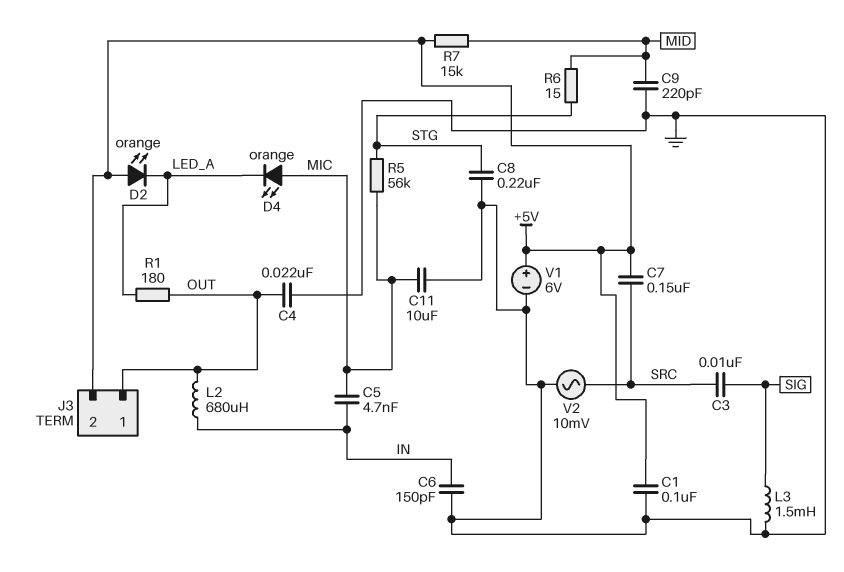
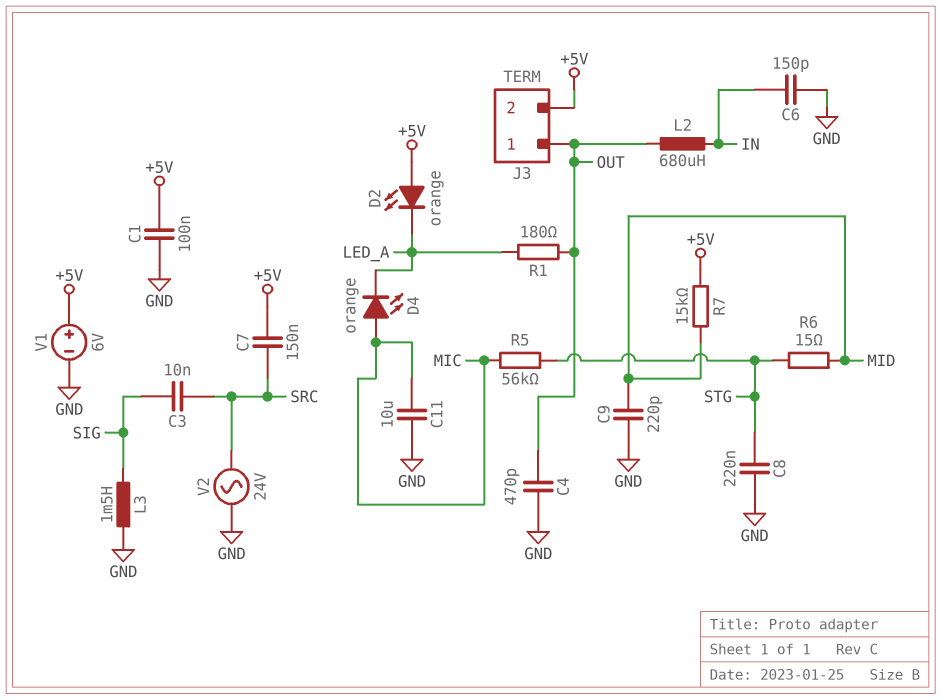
C4: 22nF (GND, OUT) -> 470pF (GND, OUT)
C5: 4.7nF (IN, MIC) -> none
V2: AC 10mV (GND, SRC) -> AC 24V (GND, SRC)

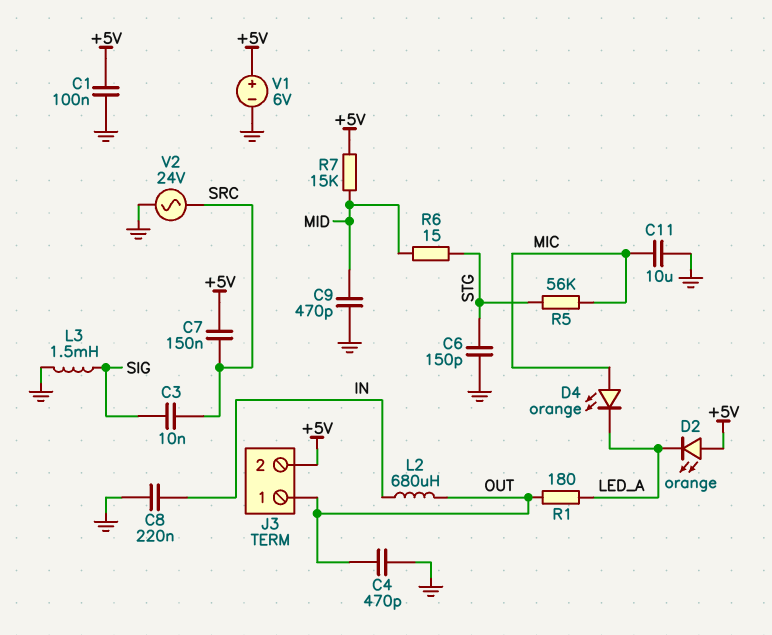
C6: 150pF (GND, IN) -> 150pF (GND, STG)
C8: 220nF (GND, STG) -> 220nF (GND, IN)
C9: 220pF (GND, MID) -> 470pF (GND, MID)

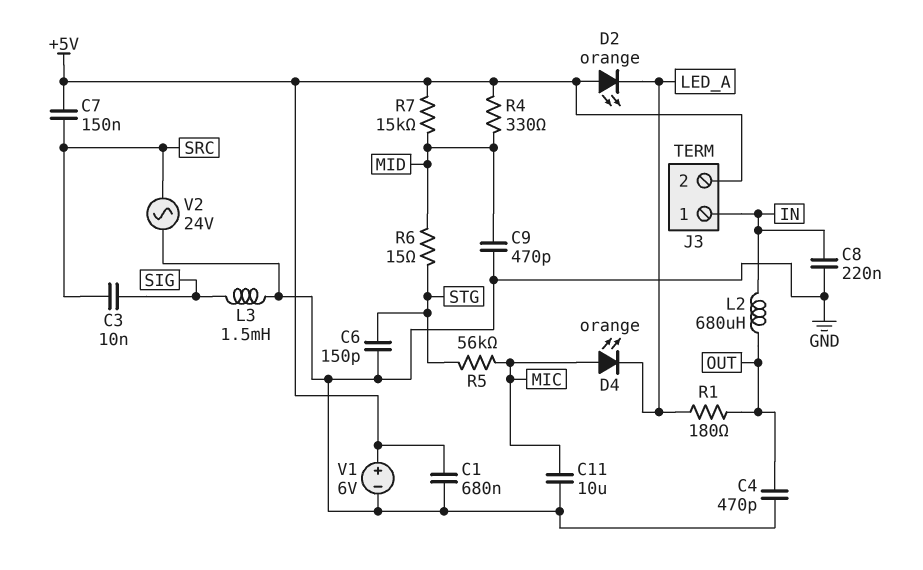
C1: 100nF (+5V, GND) -> 680nF (+5V, GND)
J3 pin 1: OUT -> IN
R4: none -> 330 (+5V, MID)

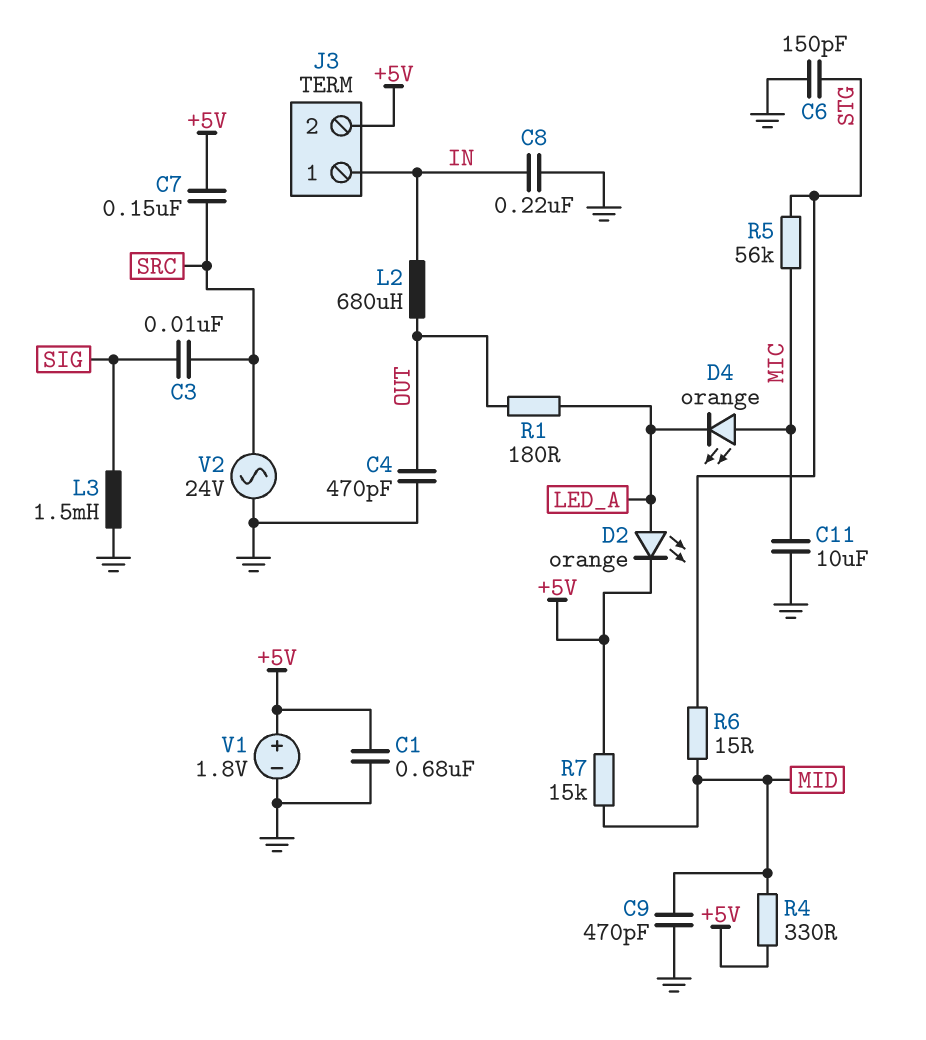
D2: LED orange (A +5V, K LED_A) -> LED orange (A LED_A, K +5V)
V1: 6V (plus +5V, minus GND) -> 1.8V (plus +5V, minus GND)

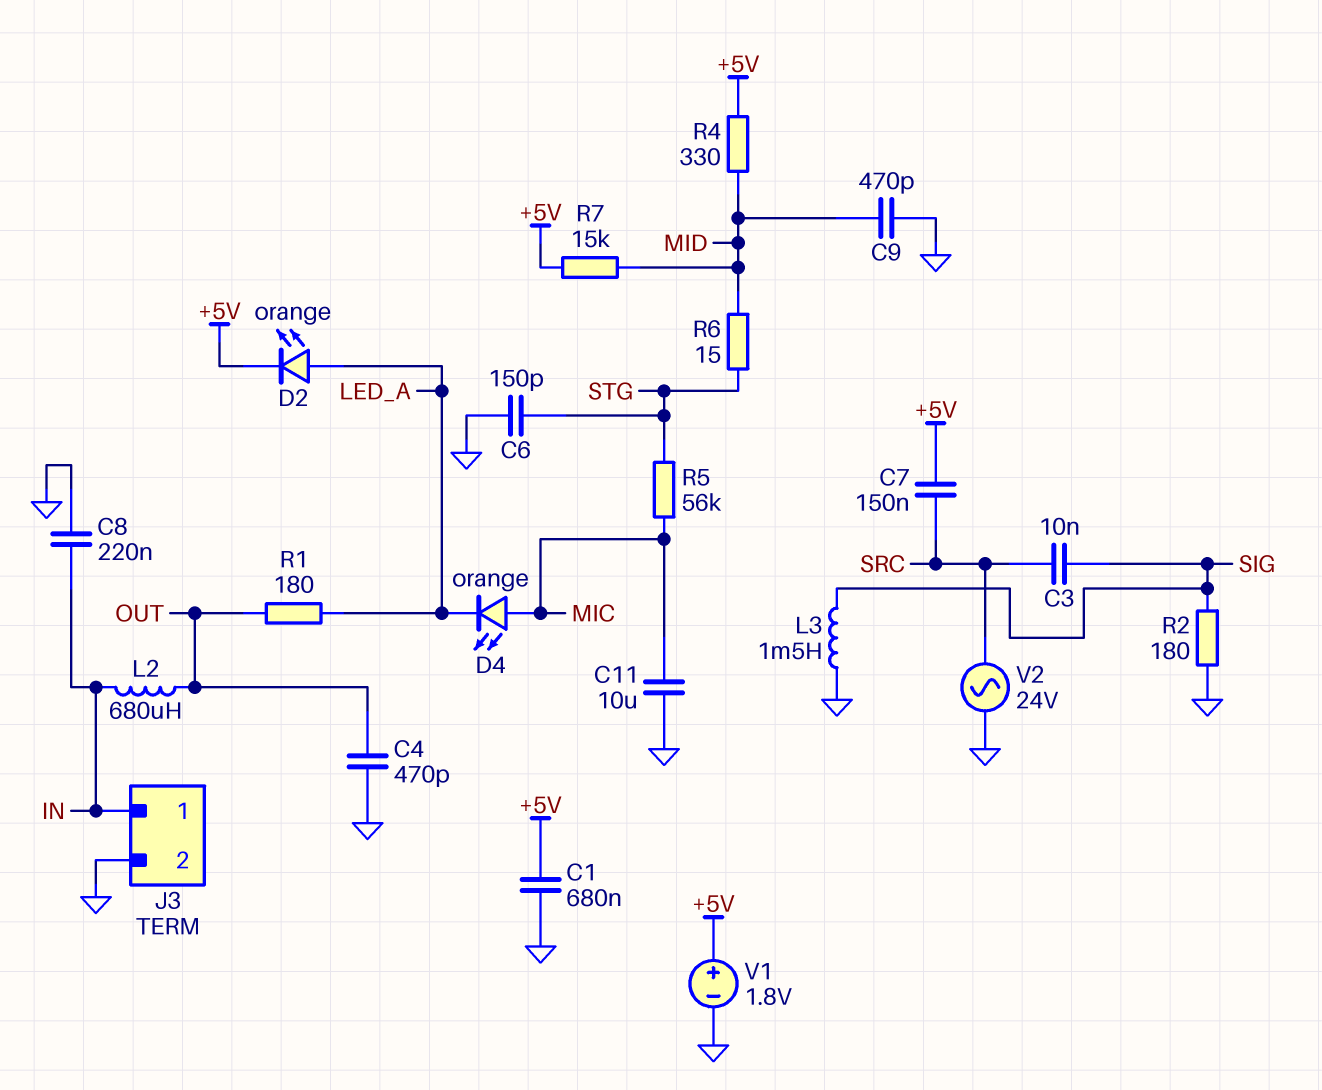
J3 pin 2: +5V -> GND
R2: none -> 180 (GND, SIG)

